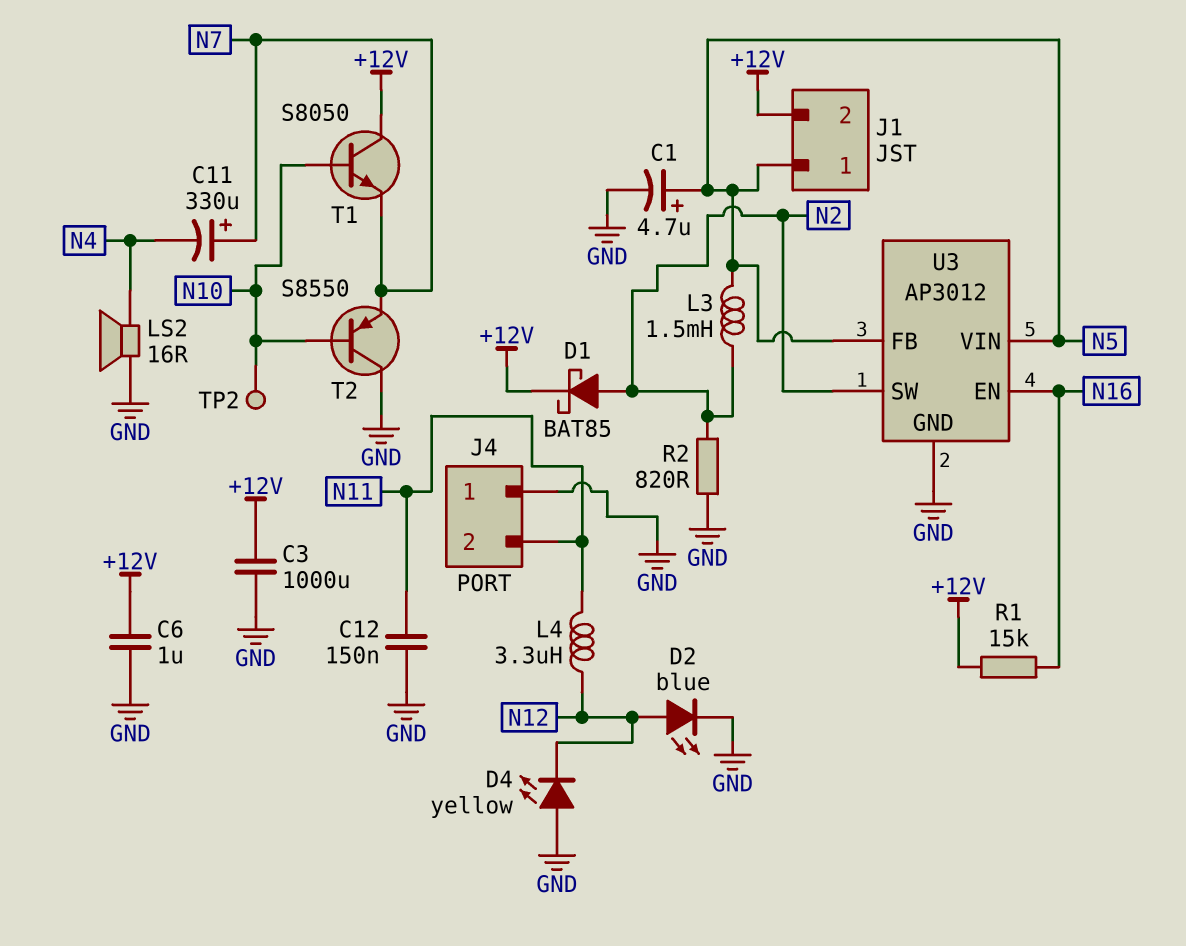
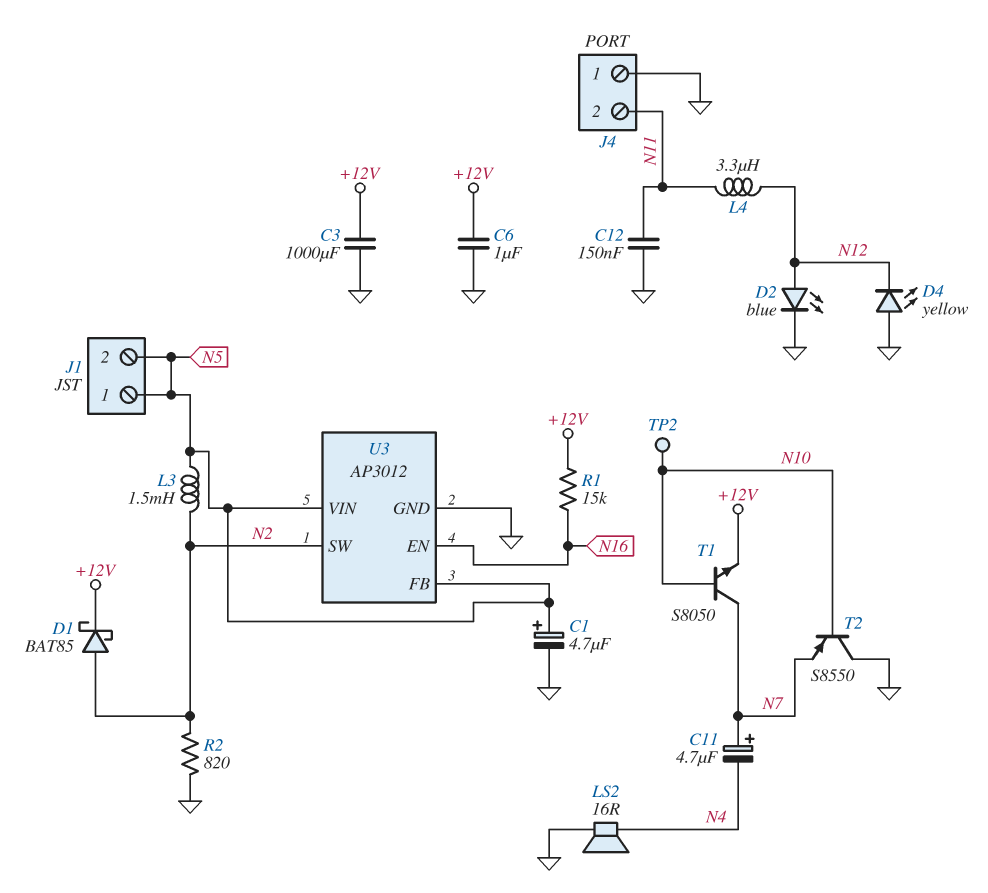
C11: 330uF (plus N7, minus N4) -> 4.7uF (plus N7, minus N4)
J1 pin 2: +12V -> N5
T1: NPN S8050 (B N10, C +12V, E N7) -> NPN S8050 (B N10, C N7, E +12V)

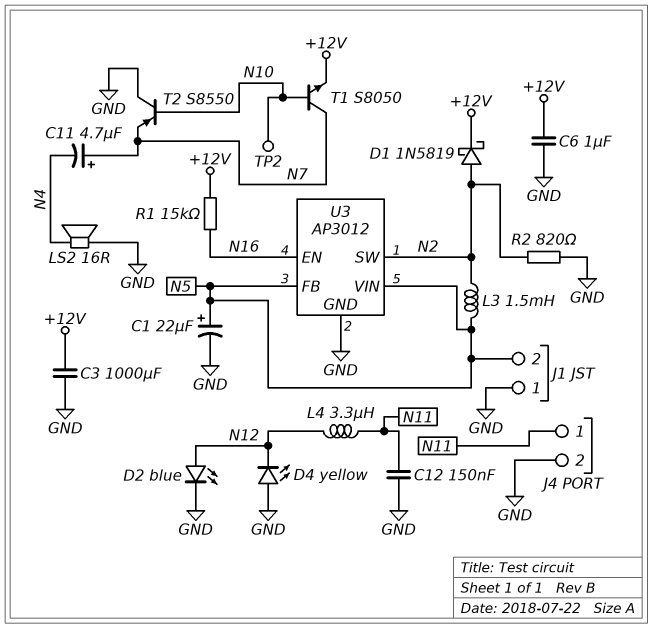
C1: 4.7uF (plus N5, minus GND) -> 22uF (plus N5, minus GND)
D1: schottky BAT85 (A N2, K +12V) -> schottky 1N5819 (A N2, K +12V)
J1 pin 1: N5 -> GND
J4 pin 1: GND -> N11
J4 pin 2: N11 -> GND

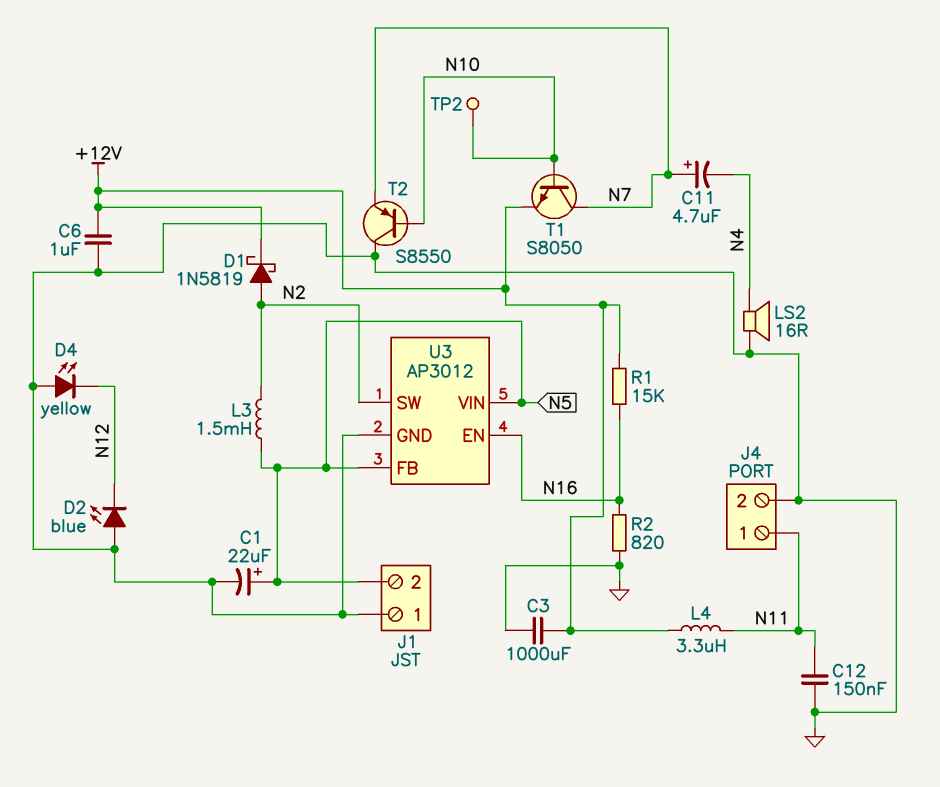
D2: LED blue (A N12, K GND) -> LED blue (A GND, K N12)
L4: 3.3uH (N11, N12) -> 3.3uH (+12V, N11)
R2: 820 (GND, N2) -> 820 (GND, N16)

